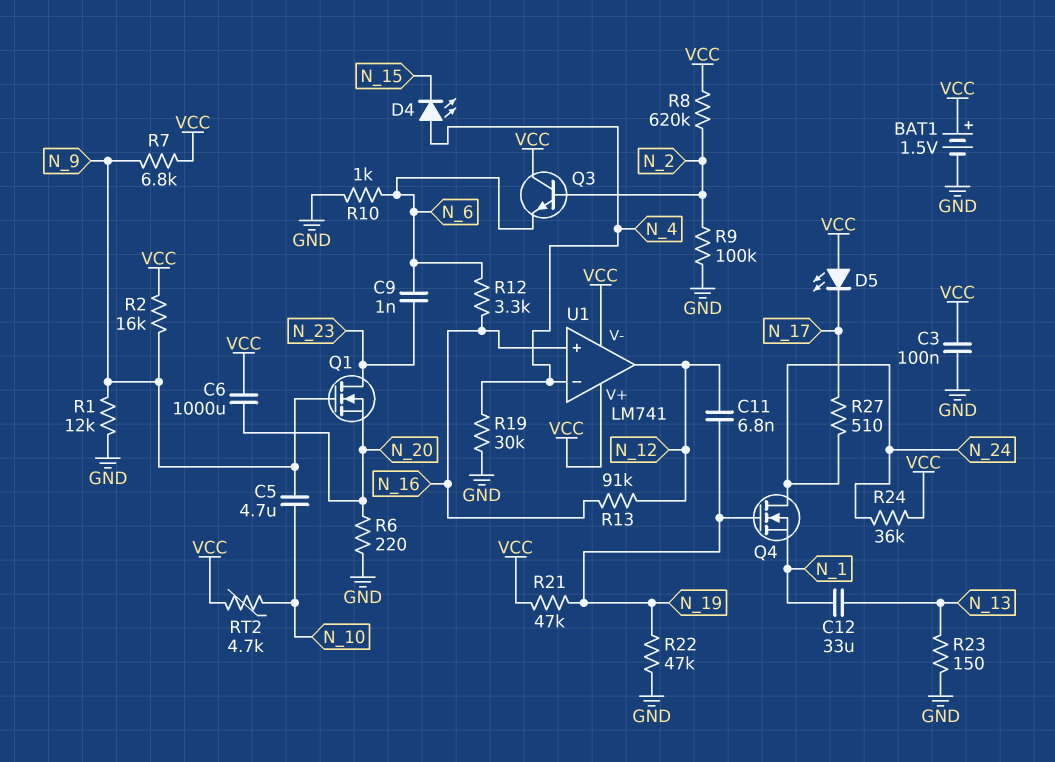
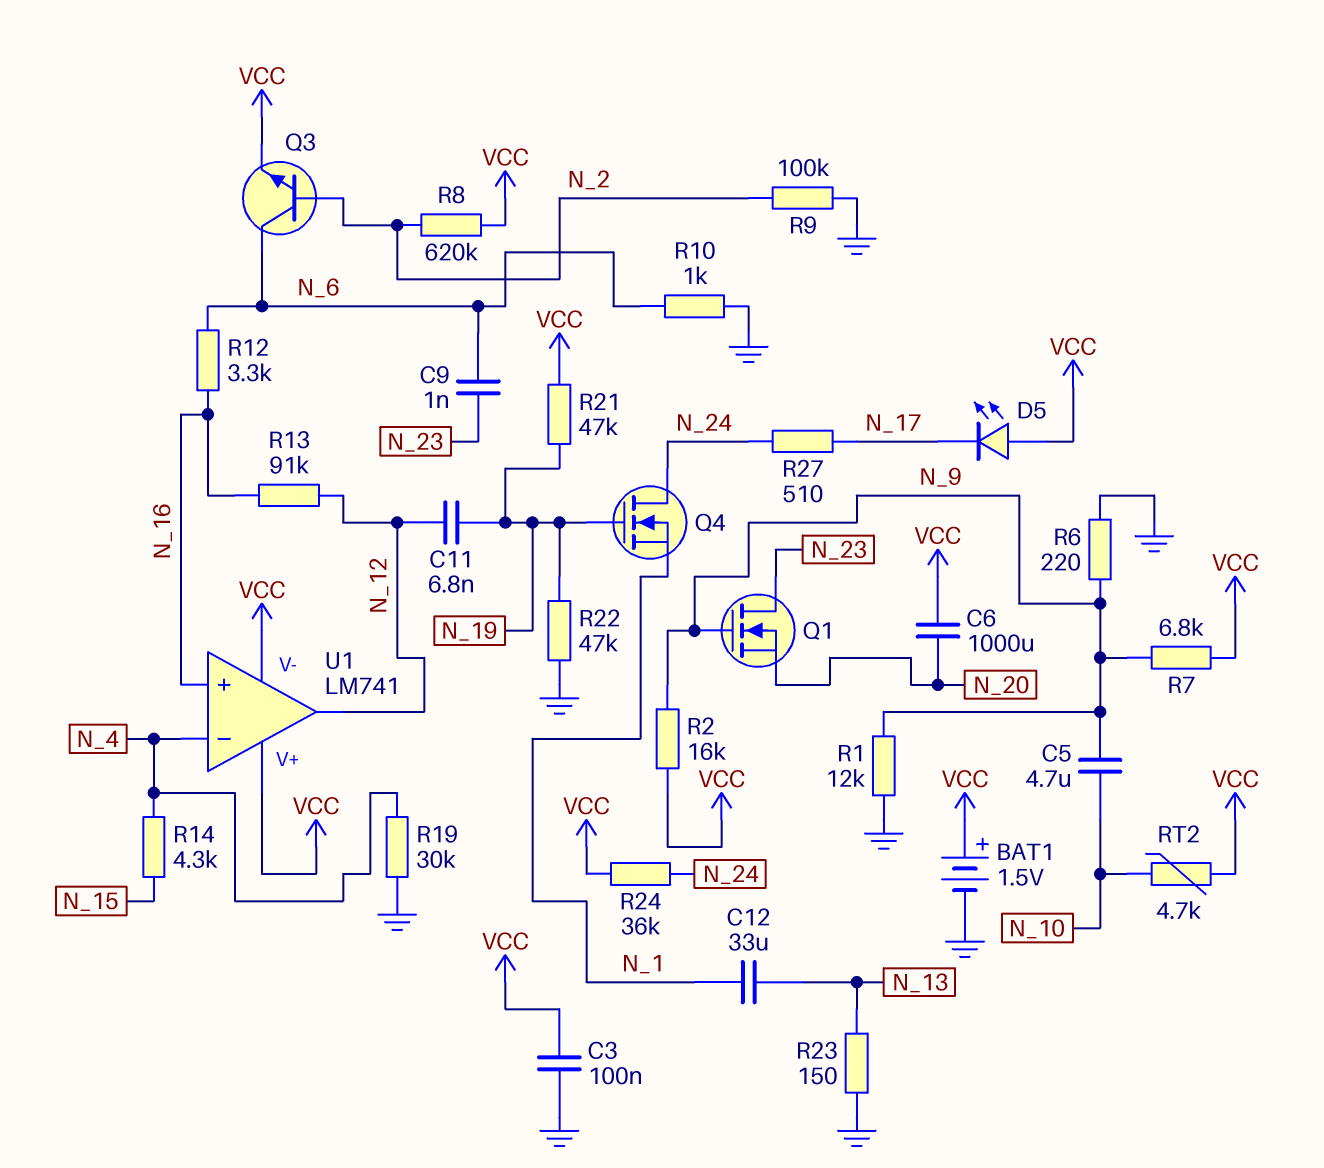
D4: LED (A N_4, K N_15) -> none
Q3: NPN (B N_2, C VCC, E N_6) -> NPN (B N_2, C N_6, E VCC)
R6: 220 (GND, N_20) -> 220 (GND, N_9)
R14: none -> 4.3k (N_4, N_15)

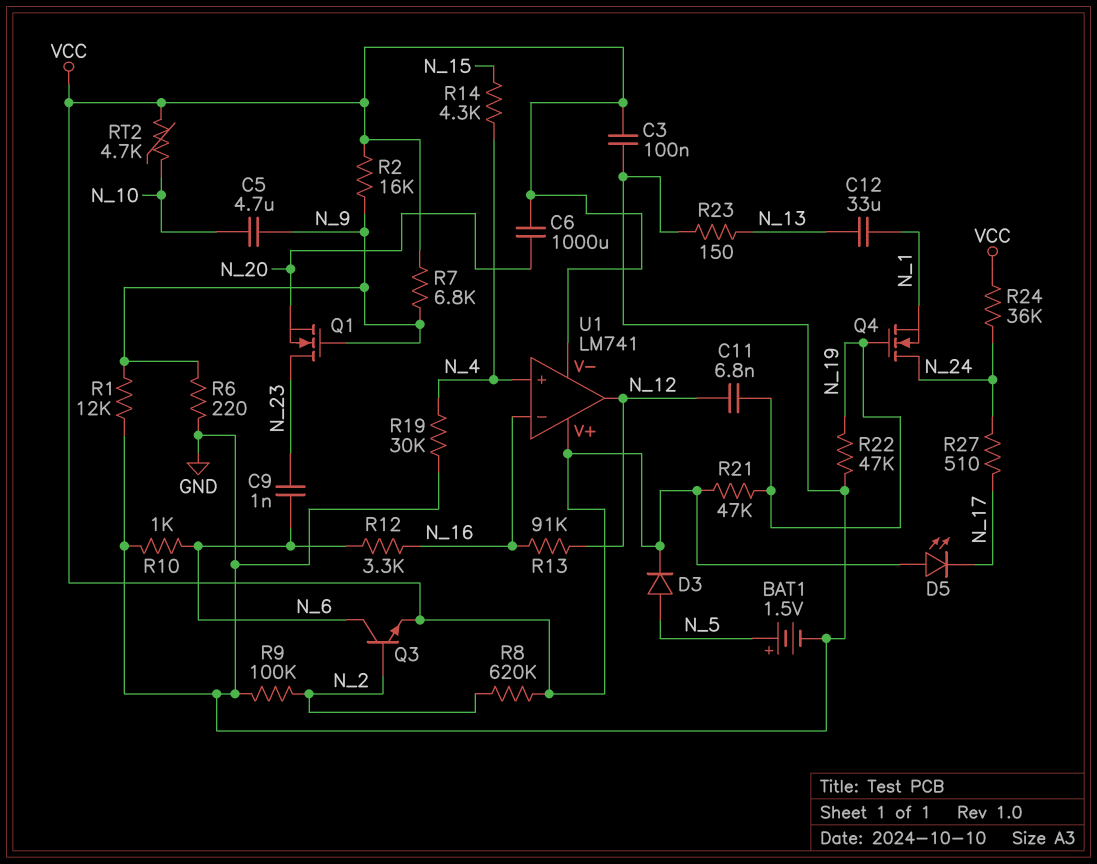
BAT1: 1.5V (plus VCC, minus GND) -> 1.5V (plus N_5, minus GND)
D3: none -> diode (A N_5, K VCC)
U1 pin in+: N_16 -> N_4
U1 pin in-: N_4 -> N_16

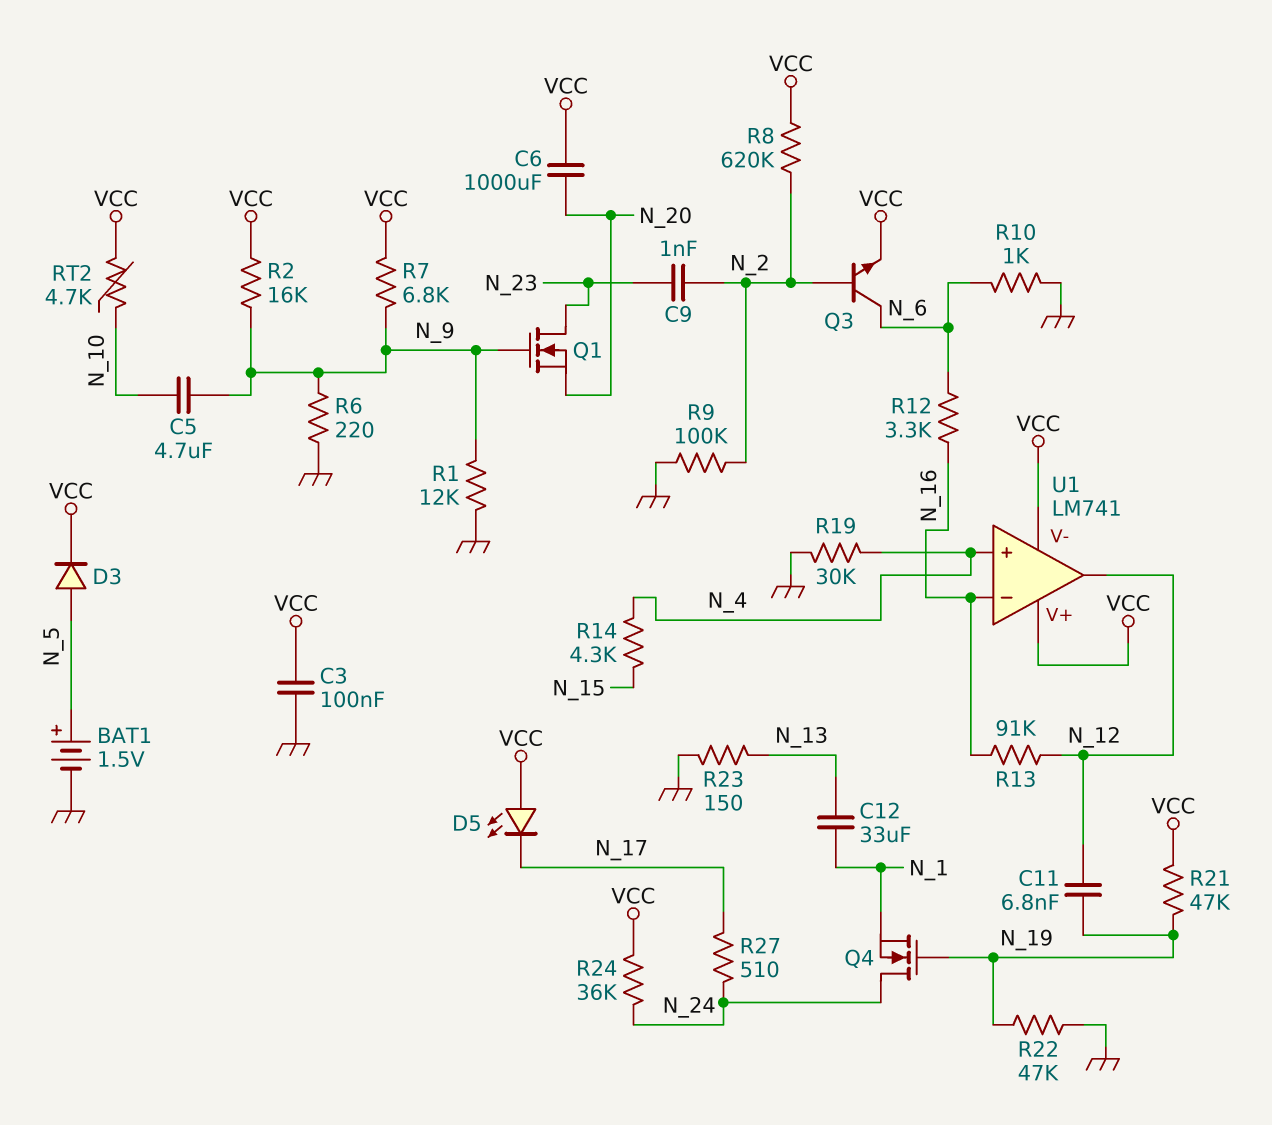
C9: 1nF (N_6, N_23) -> 1nF (N_2, N_23)

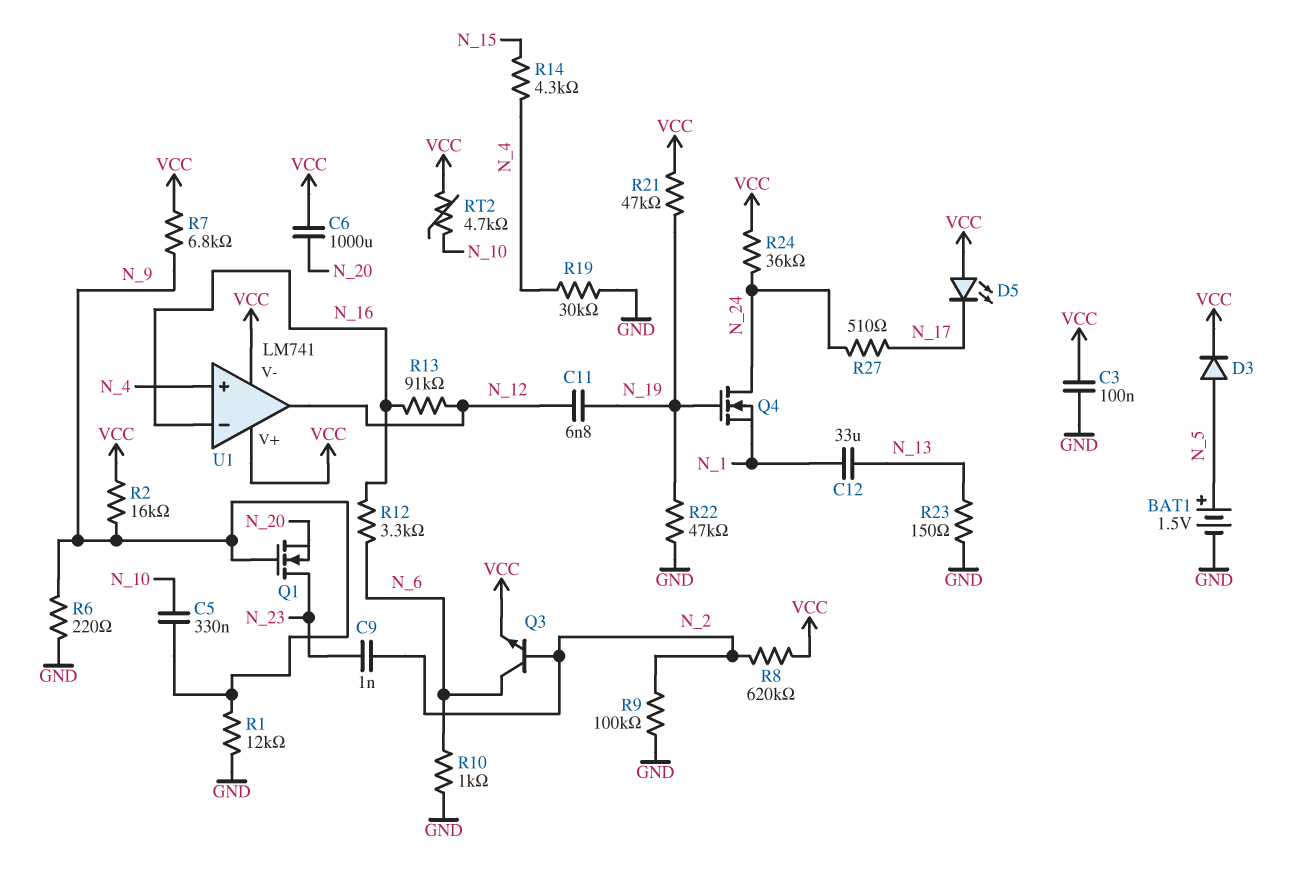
C5: 4.7uF (N_9, N_10) -> 330nF (N_9, N_10)

